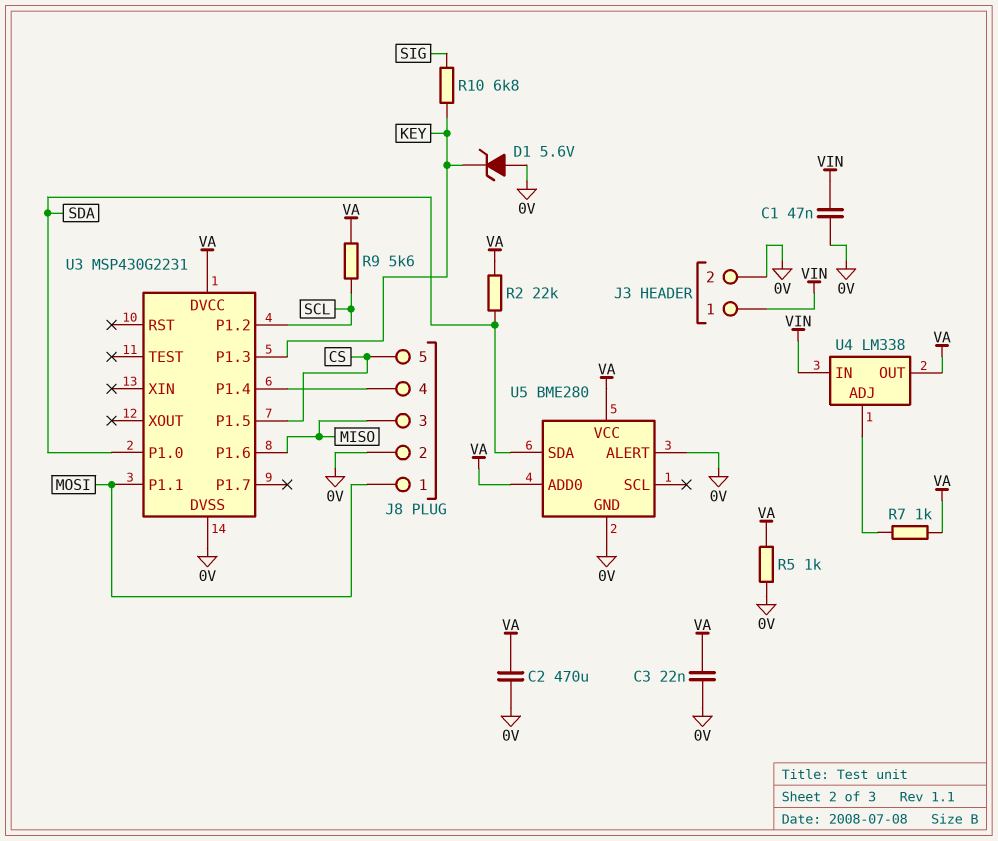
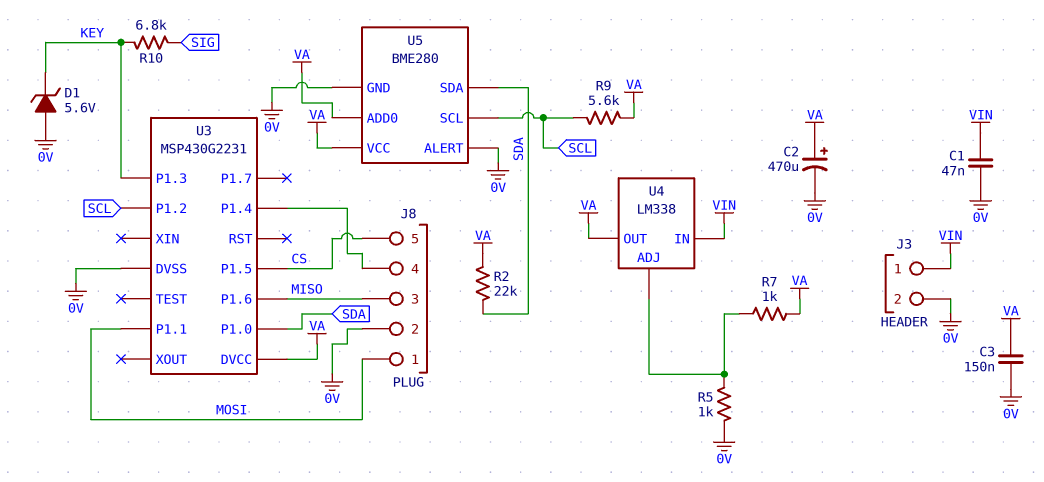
C2: 470uF (0V, VA) -> 470uF (plus VA, minus 0V)
C3: 22nF (0V, VA) -> 150nF (0V, VA)
R5: 1k (0V, VA) -> 1k (0V, U4/ADJ)
U5 pin SCL: none -> SCL

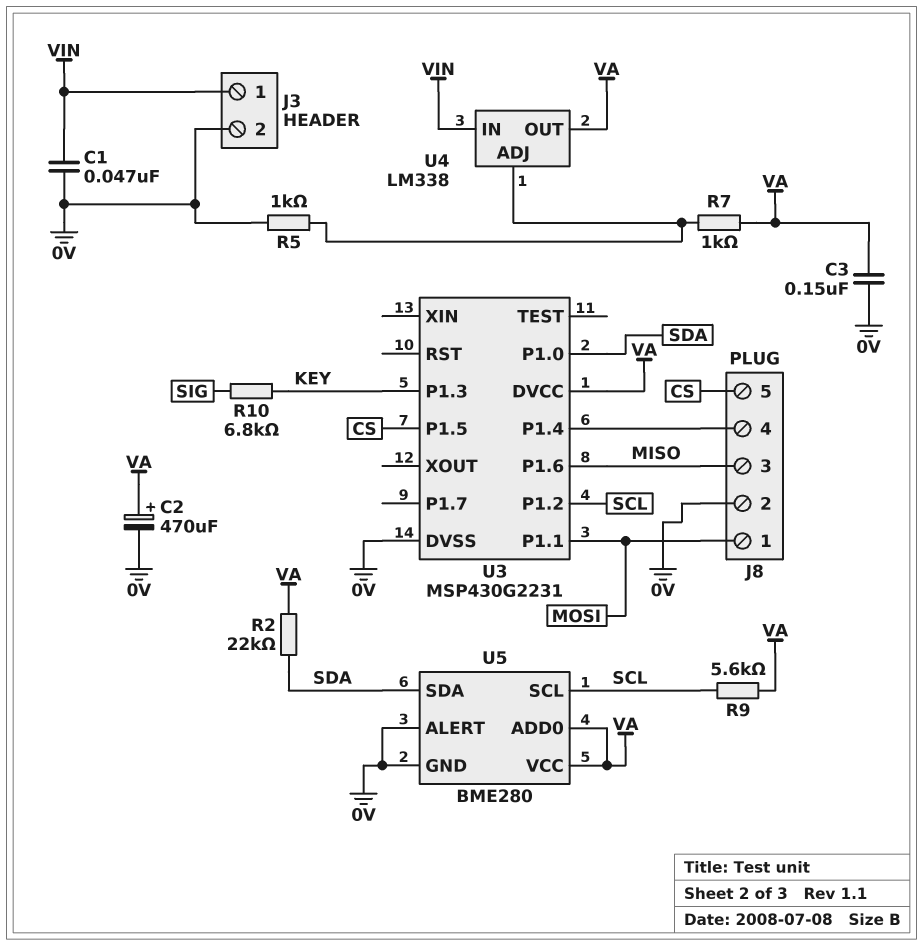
D1: zener 5.6V (A 0V, K KEY) -> none

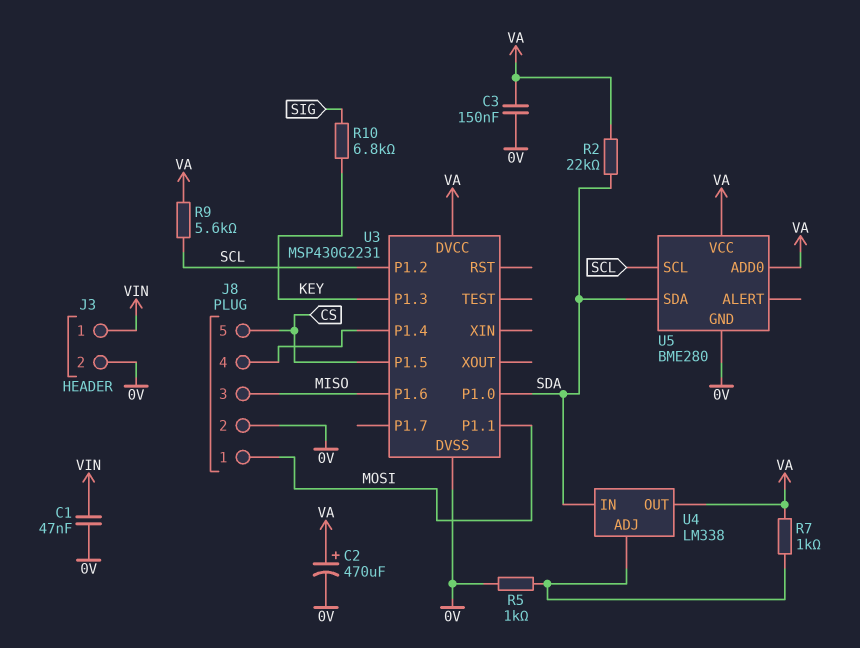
U4 pin IN: VIN -> SDA
U5 pin ALERT: 0V -> none

